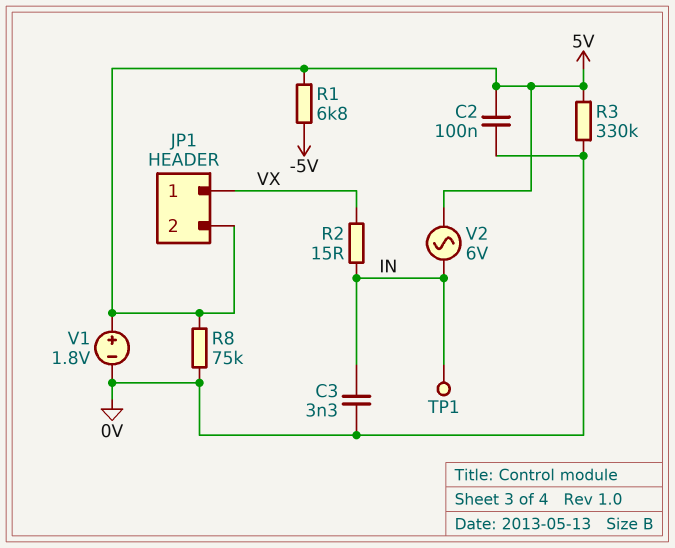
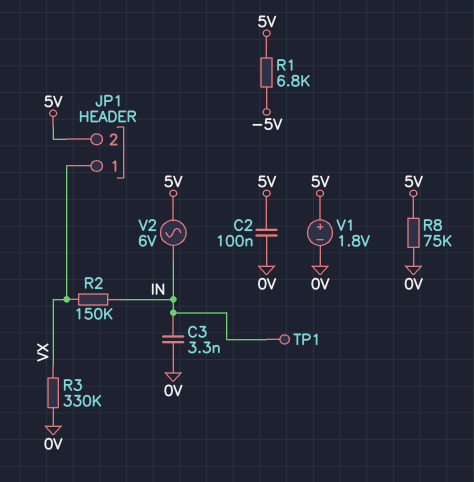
R2: 15 (IN, VX) -> 150k (IN, VX)
R3: 330k (0V, 5V) -> 330k (0V, VX)

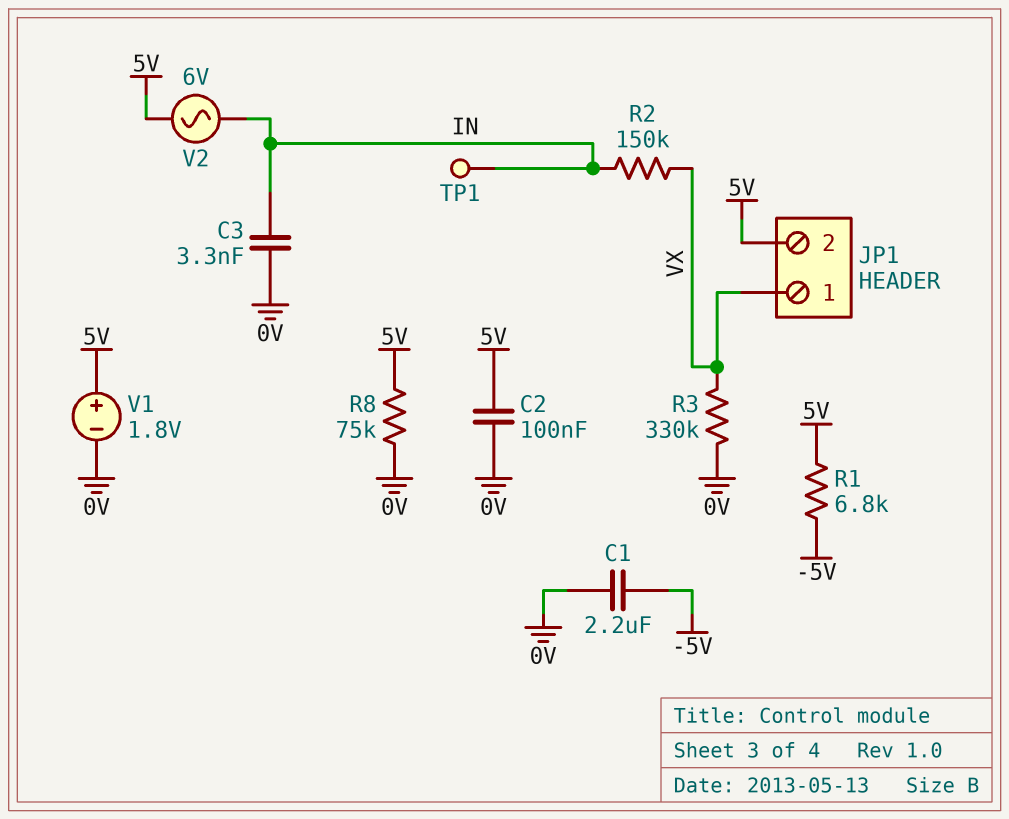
C1: none -> 2.2uF (-5V, 0V)

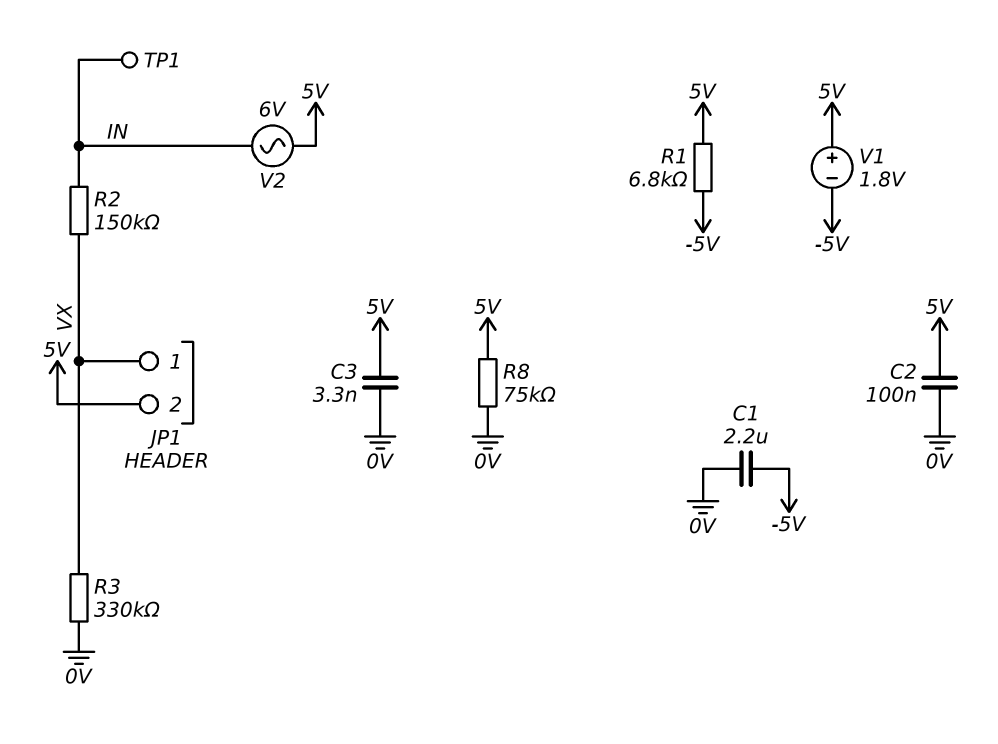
C3: 3.3nF (0V, IN) -> 3.3nF (0V, 5V)
V1: 1.8V (plus 5V, minus 0V) -> 1.8V (plus 5V, minus -5V)

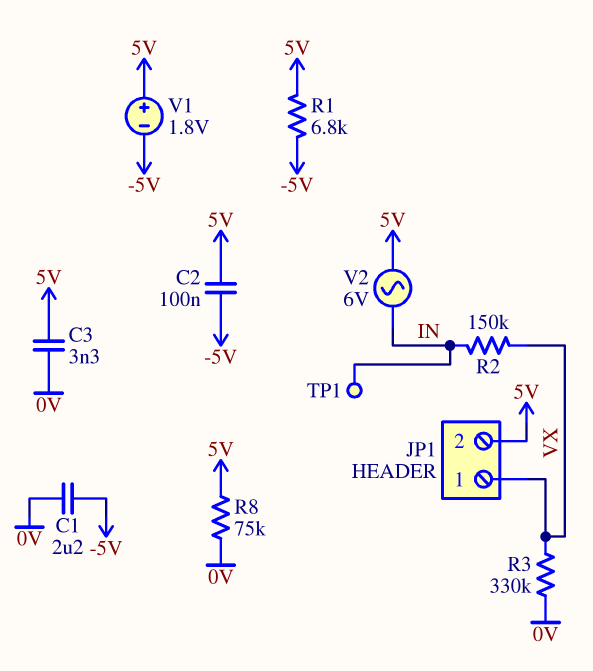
C2: 100nF (0V, 5V) -> 100nF (-5V, 5V)

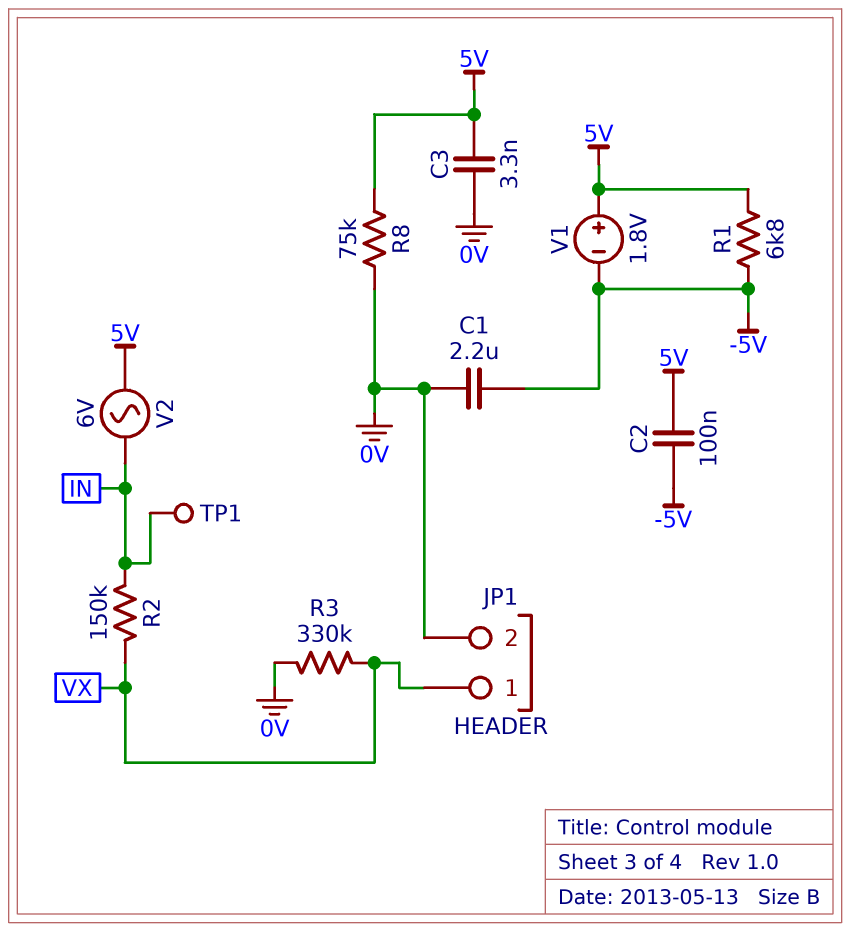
JP1 pin 2: 5V -> 0V

